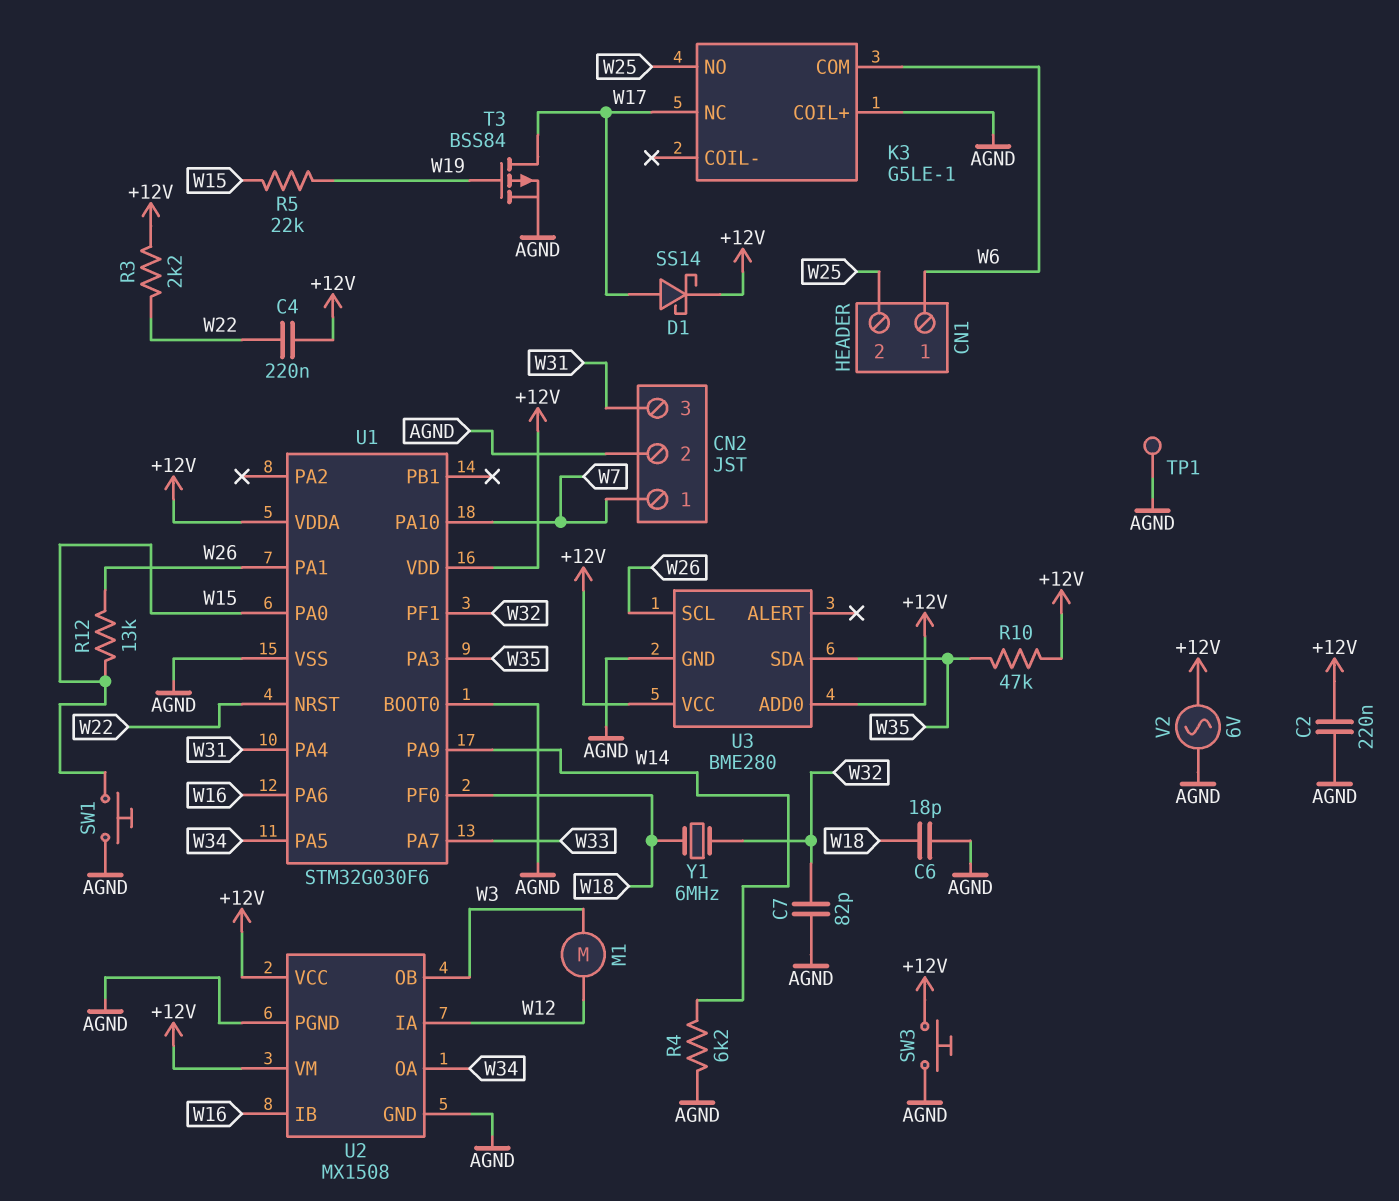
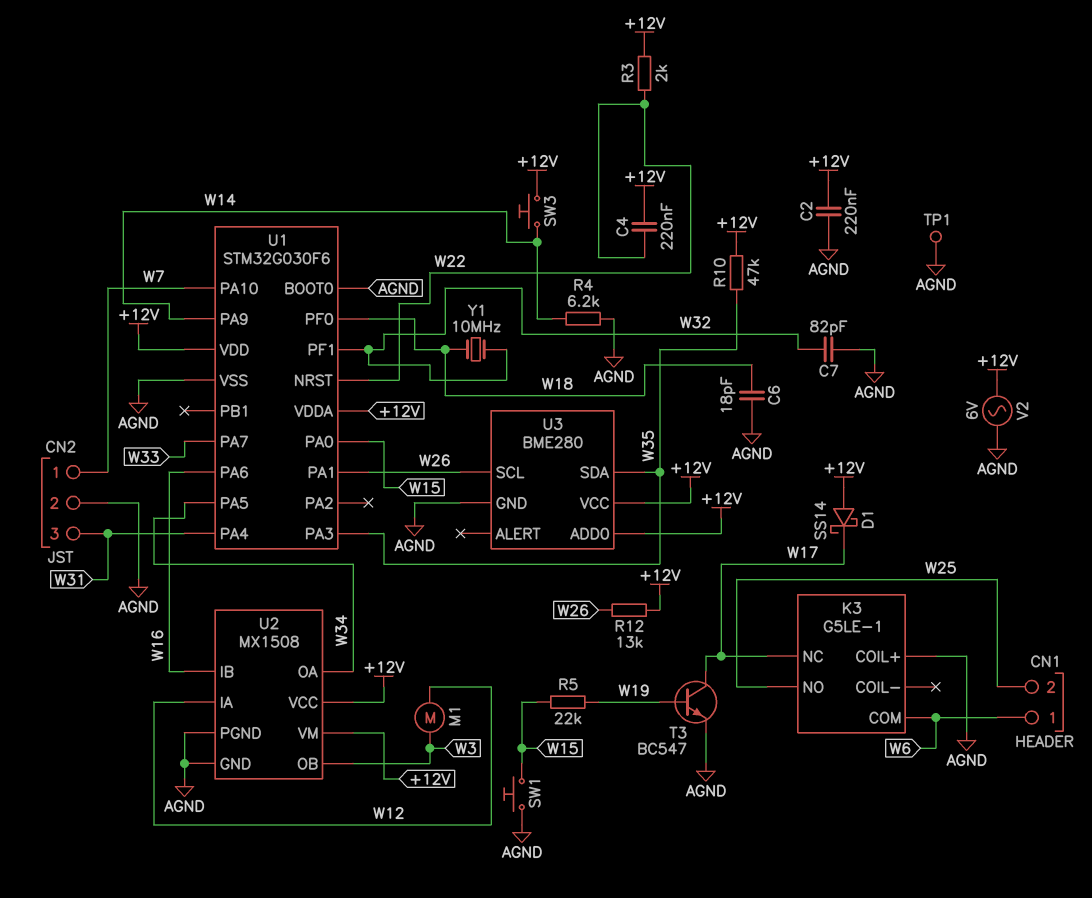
D1: schottky SS14 (A W17, K +12V) -> schottky SS14 (A +12V, K W17)
R3: 2.2k (+12V, W22) -> 2k (+12V, W22)
R12: 13k (W15, W26) -> 13k (+12V, W26)
SW3: button (+12V, AGND) -> button (+12V, W14)
T3: PMOS BSS84 (G W19, D W17, S AGND) -> NPN BC547 (B W19, C W17, E AGND)
Y1: 6MHz (W18, W32) -> 10MHz (W18, W32)

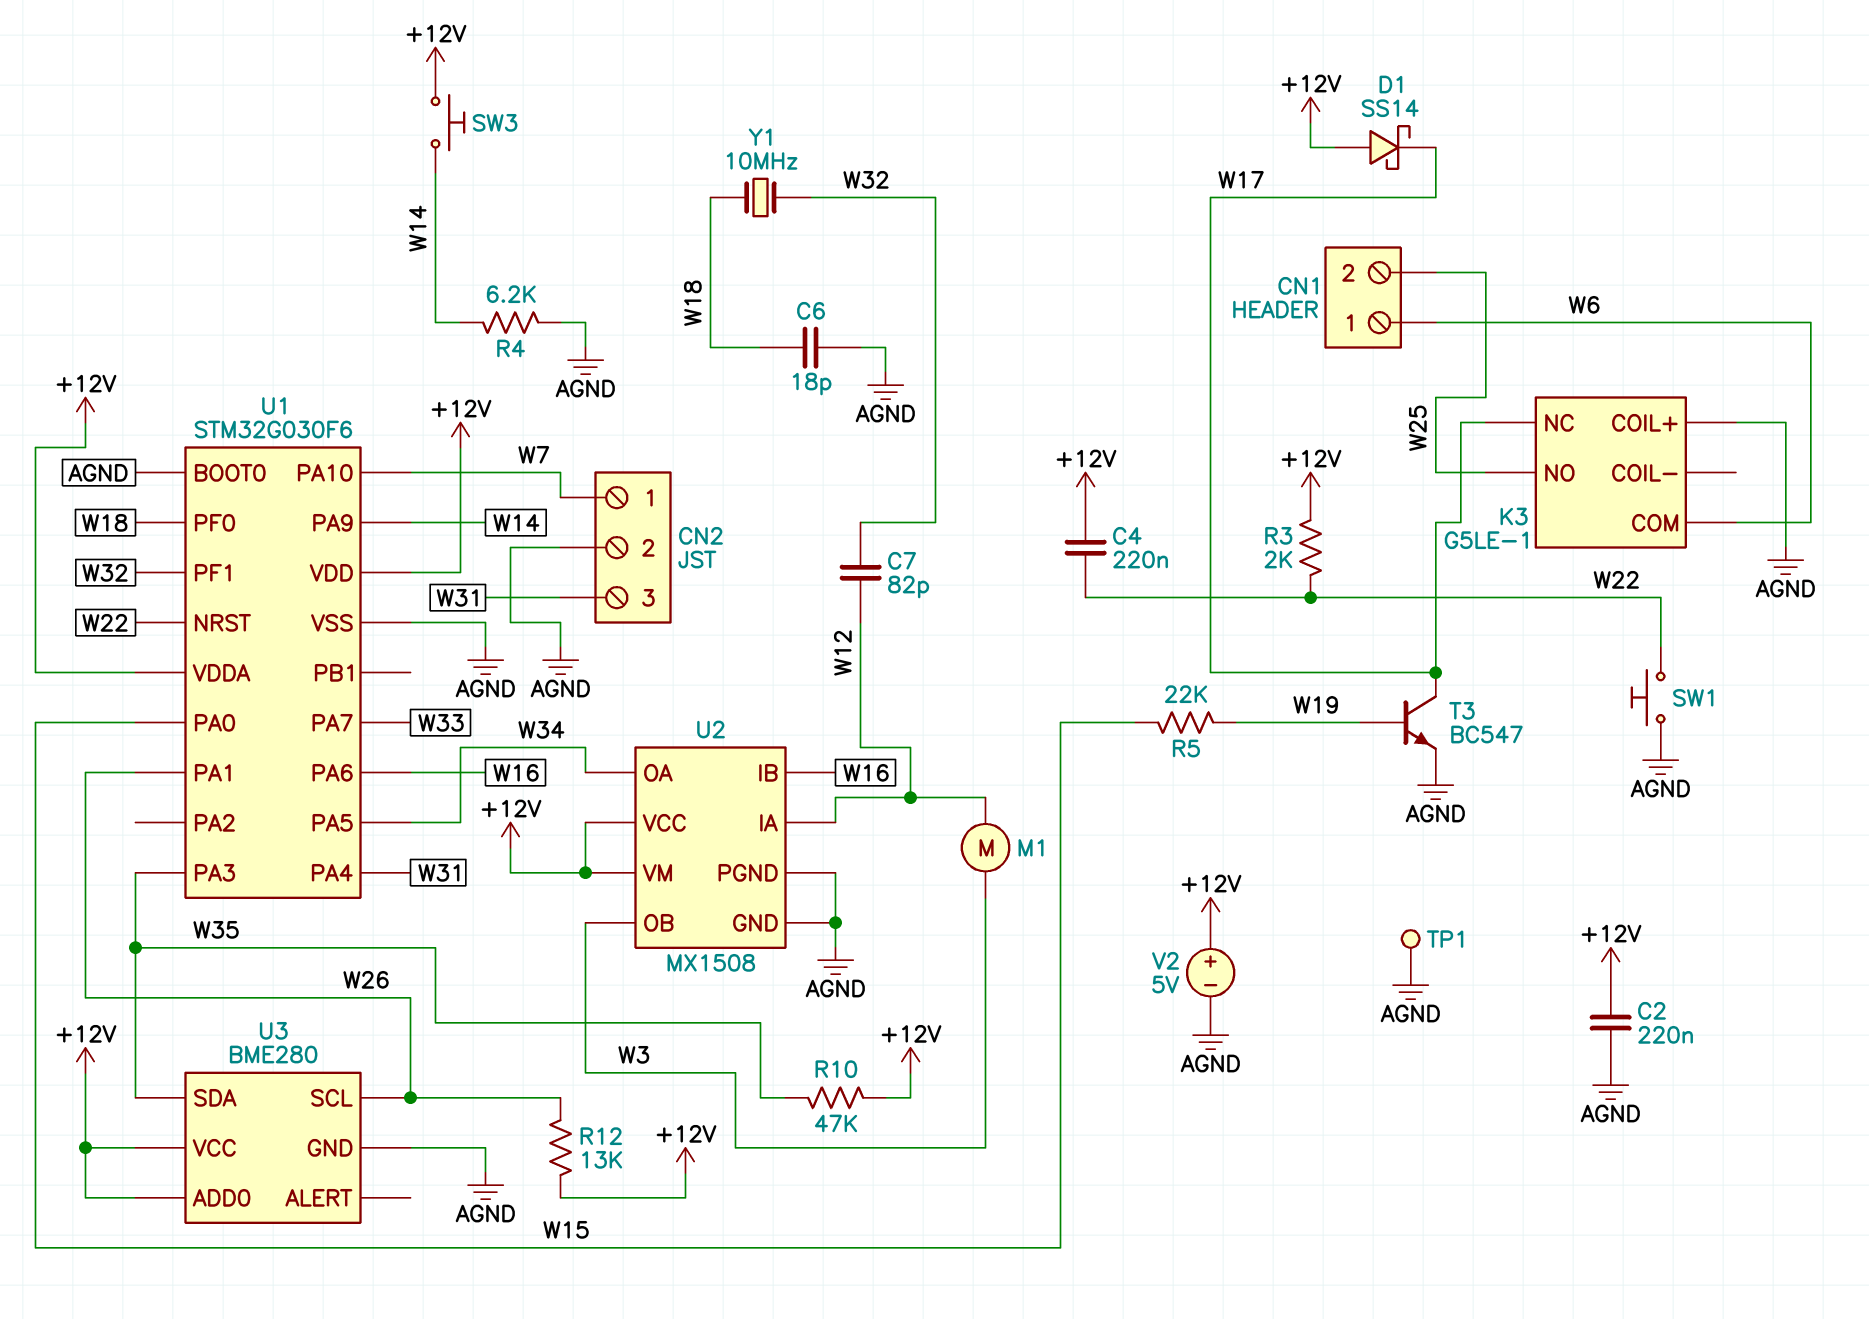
C7: 82pF (AGND, W32) -> 82pF (W12, W32)
SW1: button (AGND, W15) -> button (AGND, W22)
V2: AC 6V (+12V, AGND) -> 5V (plus +12V, minus AGND)

